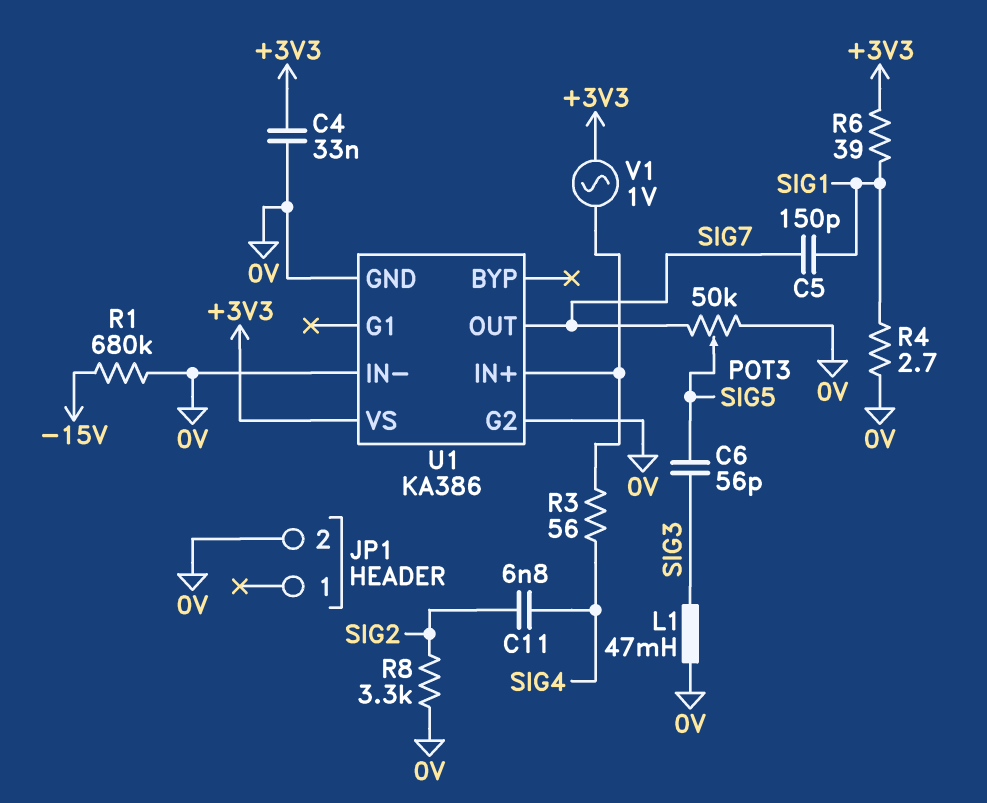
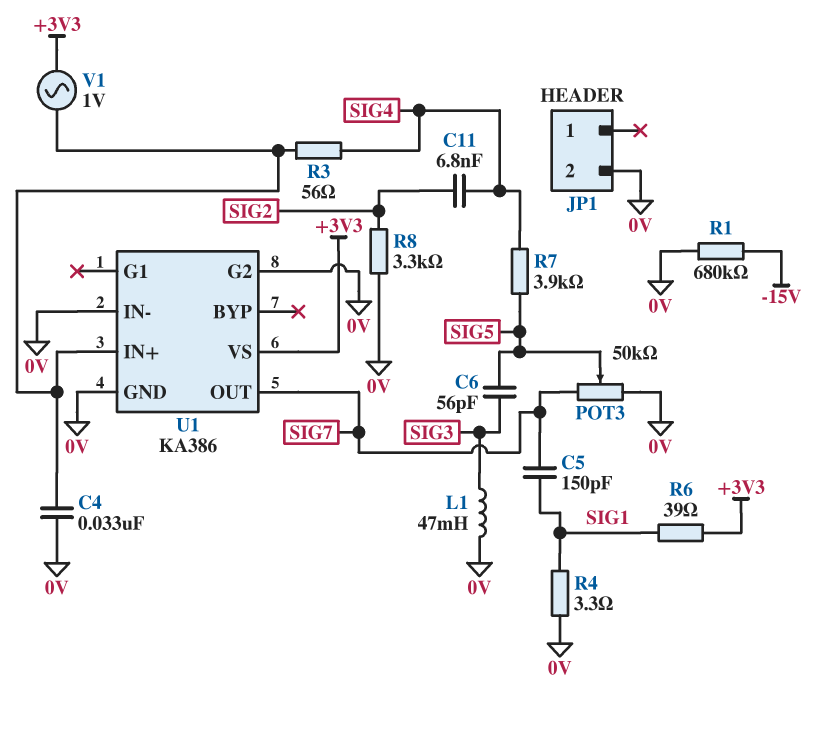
C4: 33nF (+3V3, 0V) -> 33nF (0V, U1/IN+)
R4: 2.7 (0V, SIG1) -> 3.3 (0V, SIG1)
R7: none -> 3.9k (SIG4, SIG5)

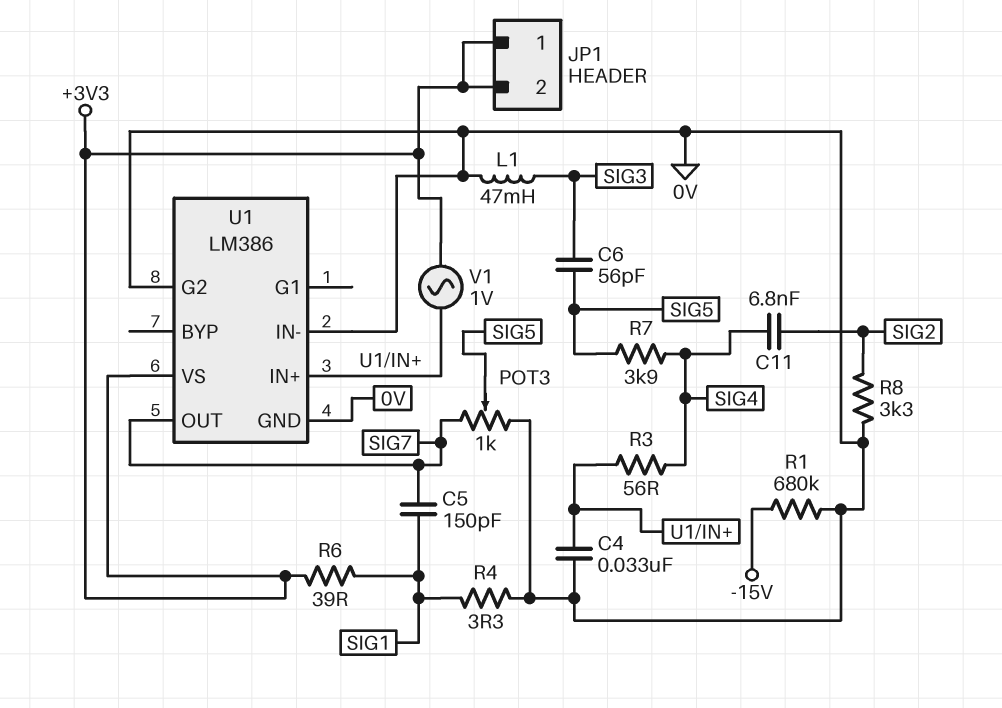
JP1 pin 1: none -> +3V3
JP1 pin 2: 0V -> +3V3
POT3: 50k (0V, SIG7, wiper SIG5) -> 1k (0V, SIG7, wiper SIG5)
U1: KA386 -> LM386

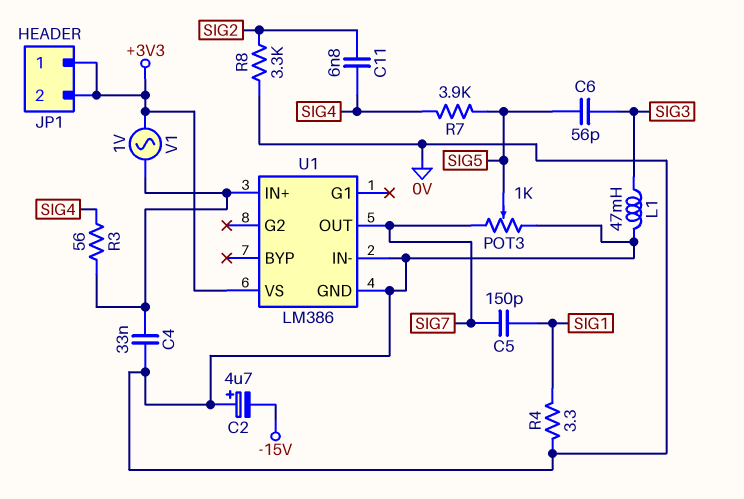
C2: none -> 4.7uF (plus 0V, minus -15V)
R1: 680k (-15V, 0V) -> none
R6: 39 (+3V3, SIG1) -> none
U1 pin G2: 0V -> none

